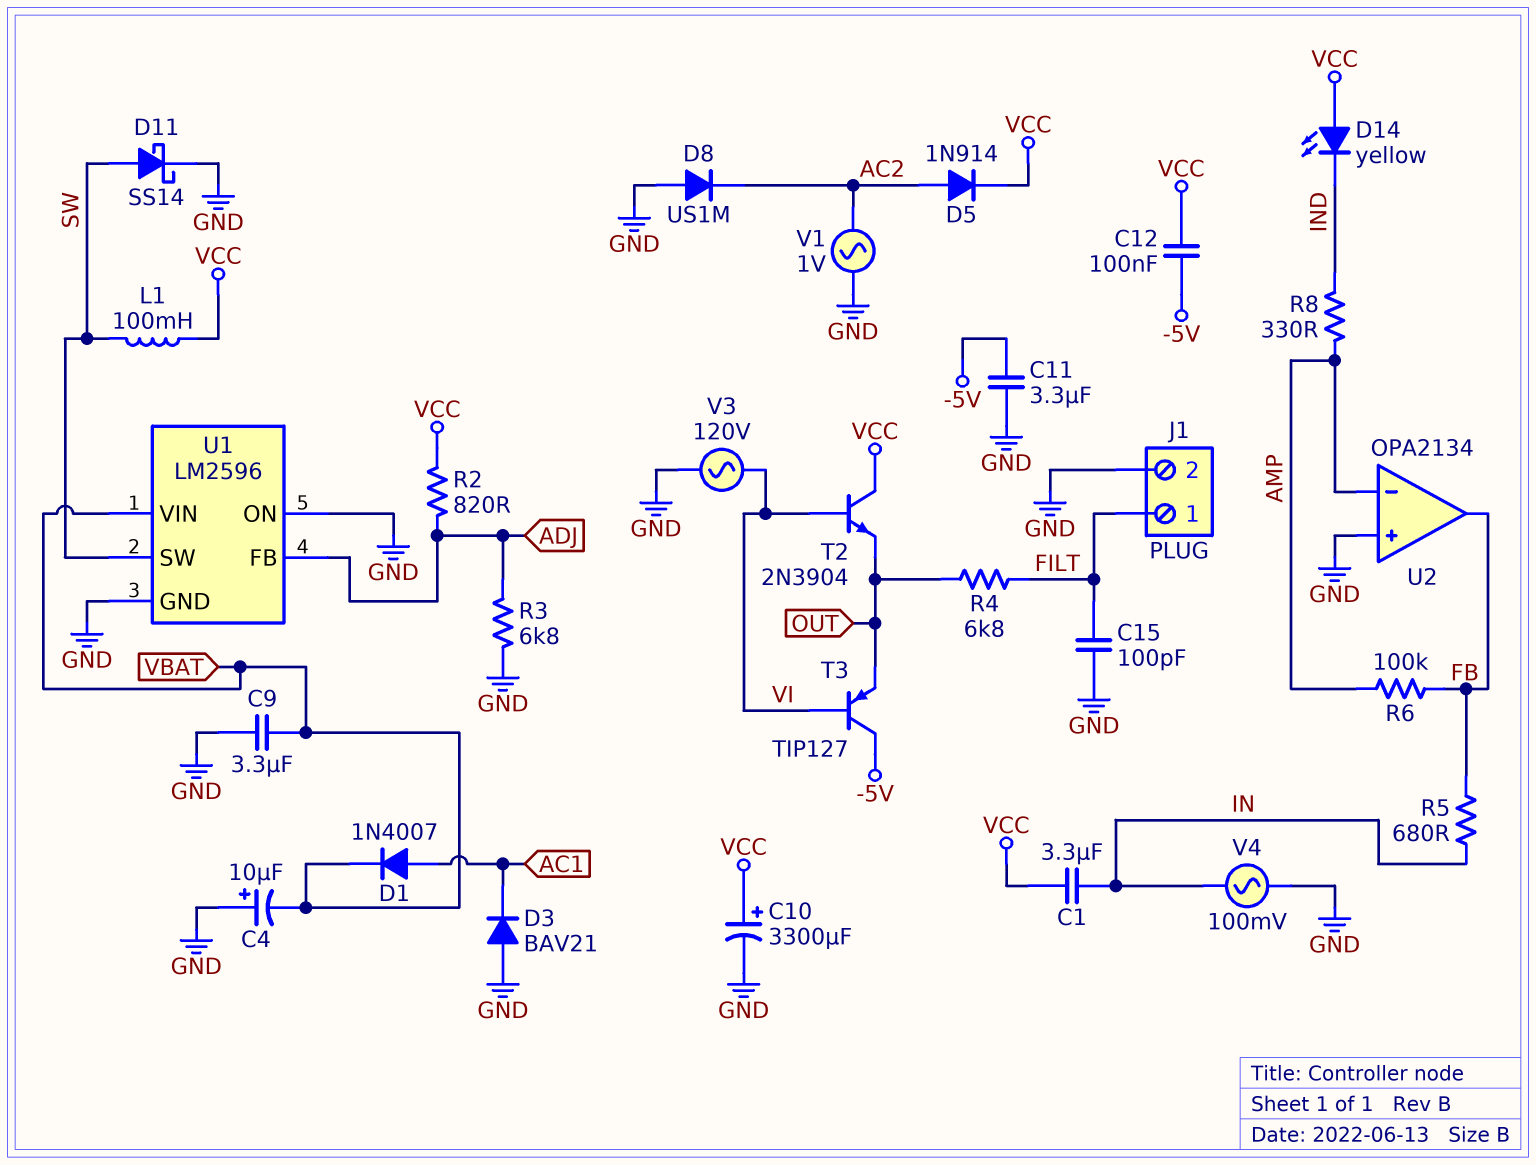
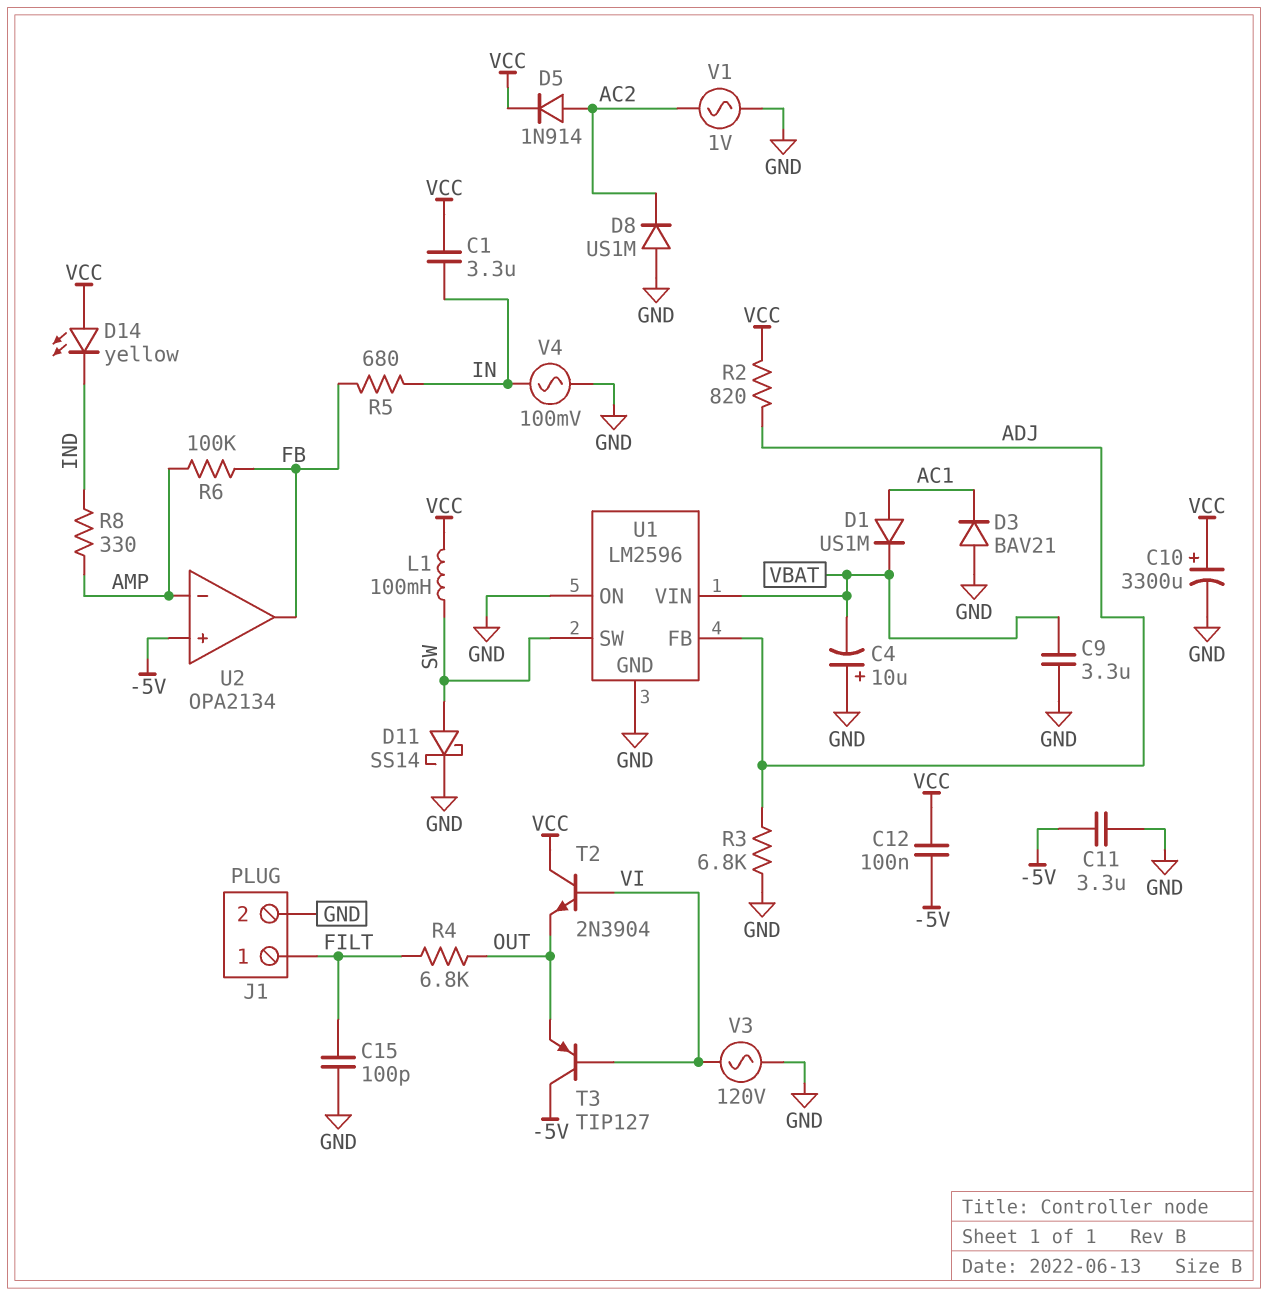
D1: diode 1N4007 (A AC1, K VBAT) -> diode US1M (A AC1, K VBAT)
U2 pin in+: GND -> -5V

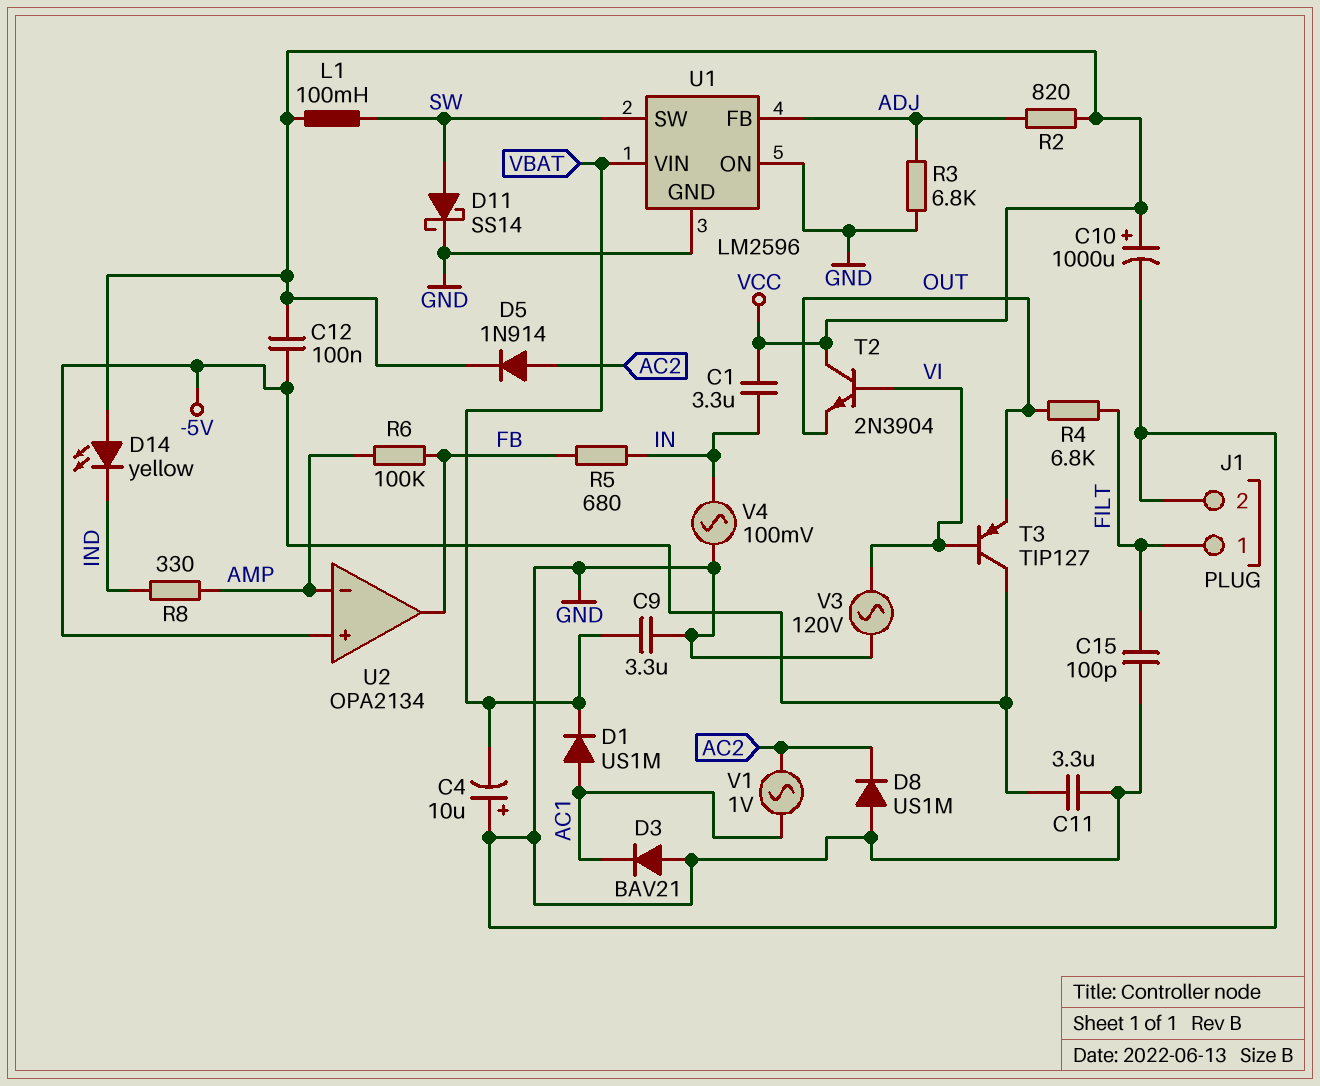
C10: 3300uF (plus VCC, minus GND) -> 1000uF (plus VCC, minus GND)
V1: AC 1V (AC2, GND) -> AC 1V (AC1, AC2)

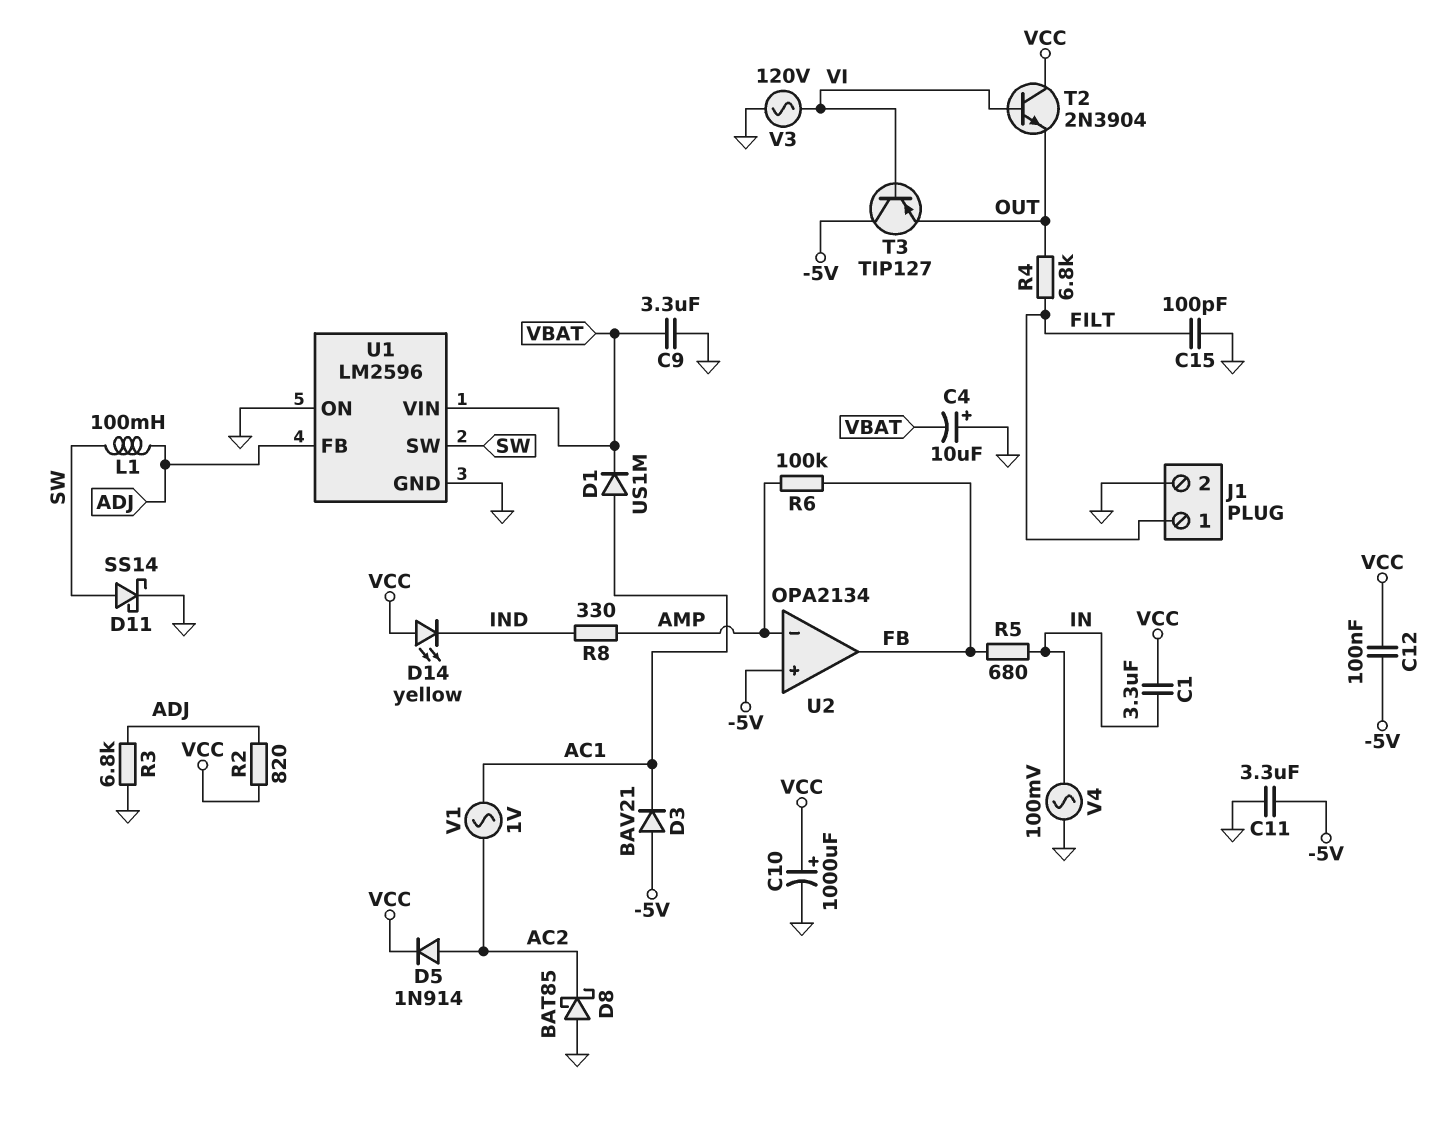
D3: diode BAV21 (A GND, K AC1) -> diode BAV21 (A -5V, K AC1)
D8: diode US1M (A GND, K AC2) -> schottky BAT85 (A GND, K AC2)
L1: 100mH (SW, VCC) -> 100mH (ADJ, SW)

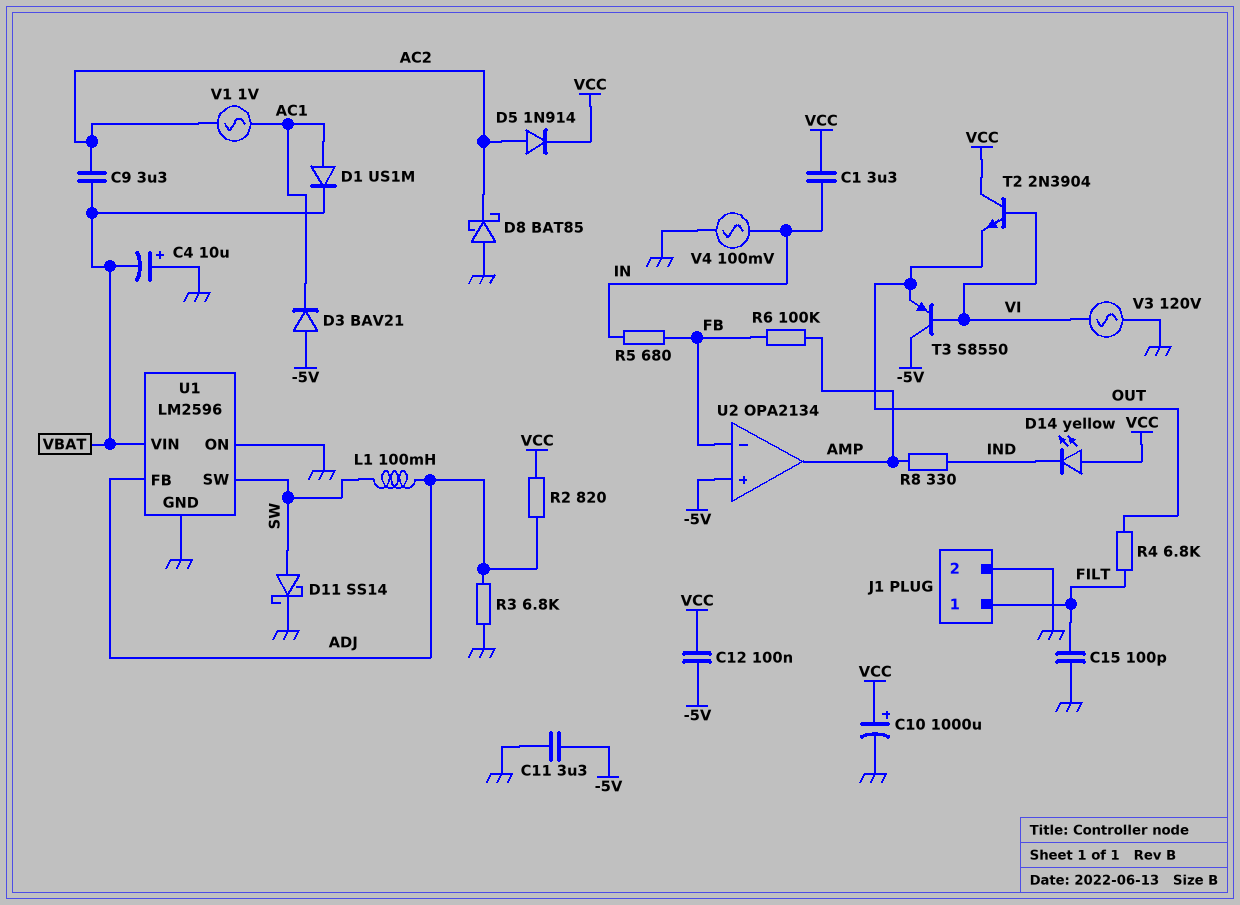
C9: 3.3uF (GND, VBAT) -> 3.3uF (AC2, VBAT)
T3: PNP TIP127 (B VI, C -5V, E OUT) -> PNP S8550 (B VI, C -5V, E OUT)
U2 pin in-: AMP -> FB
U2 pin out: FB -> AMP

